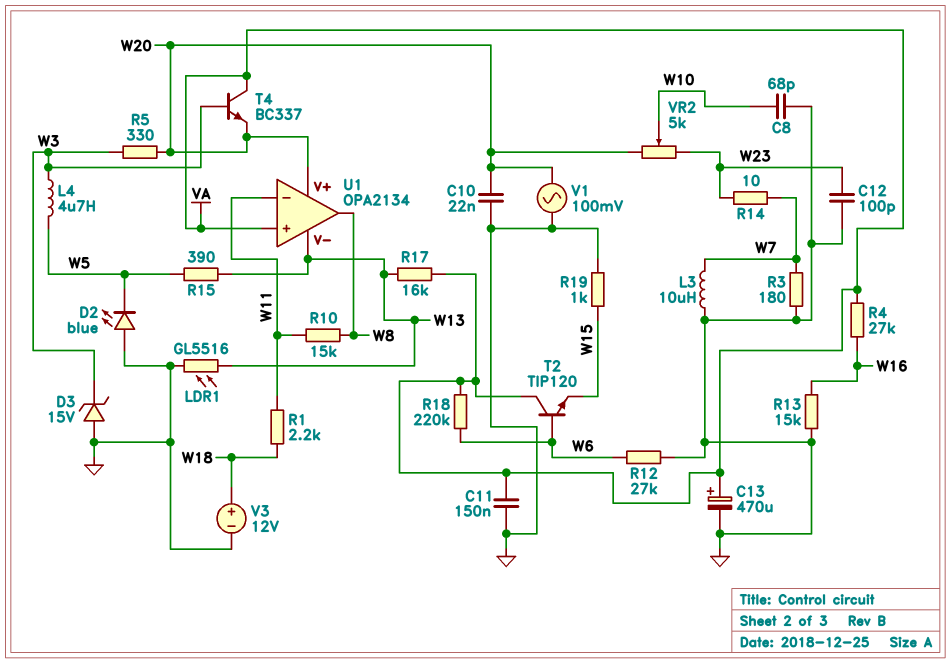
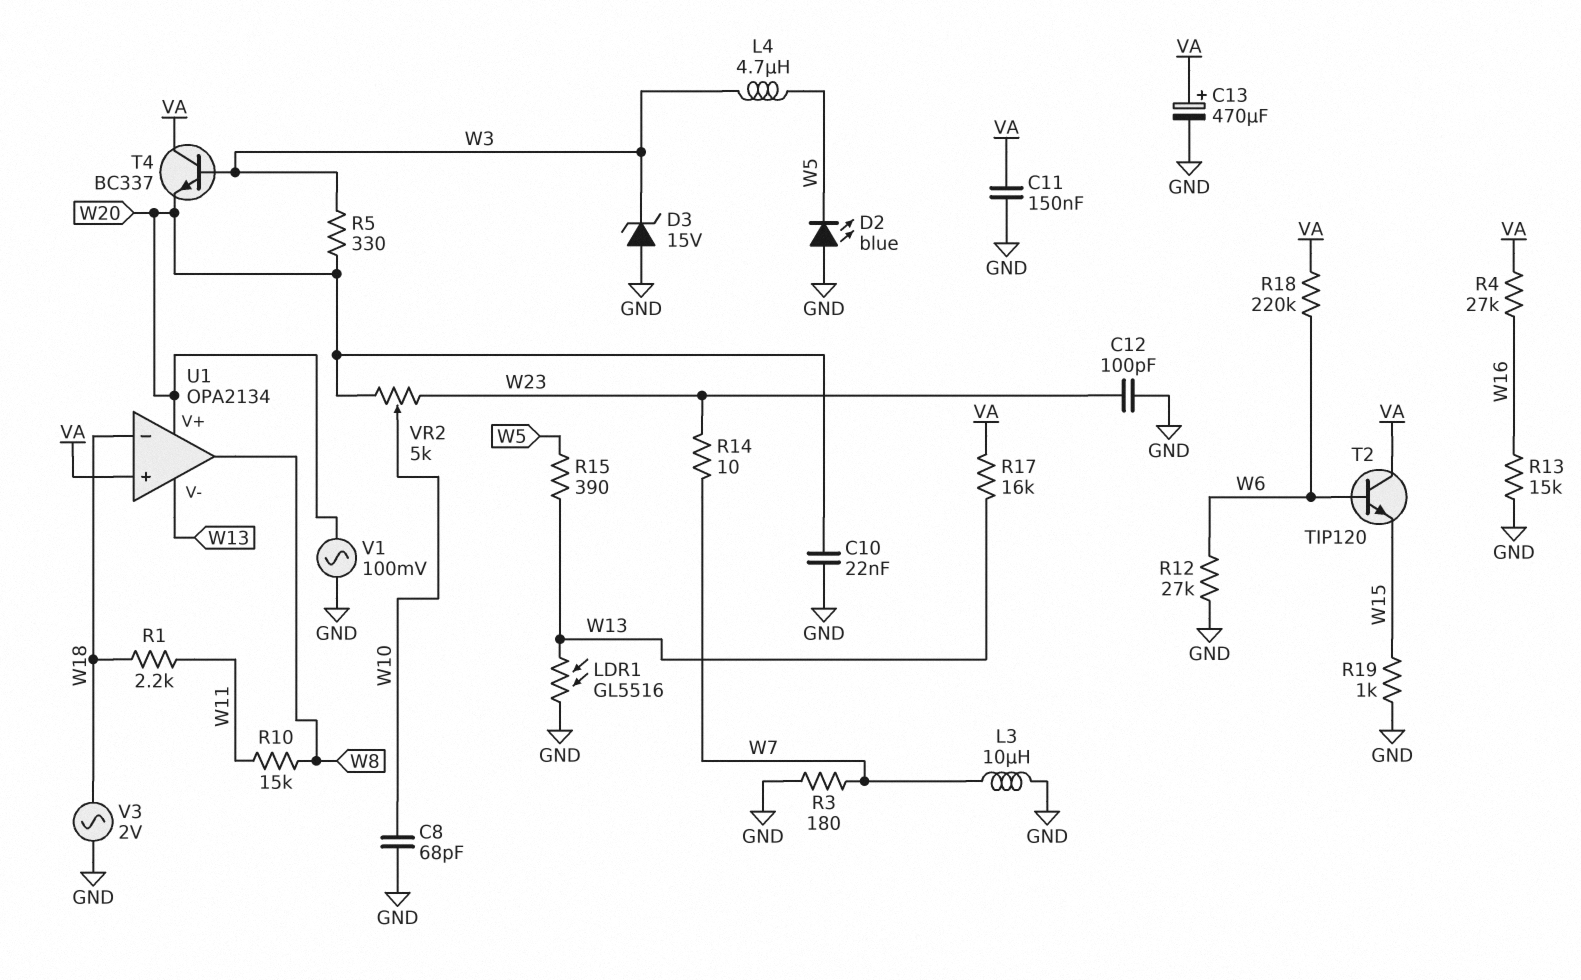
U1 pin in-: W11 -> W18
V3: 12V (plus W18, minus GND) -> AC 2V (GND, W18)

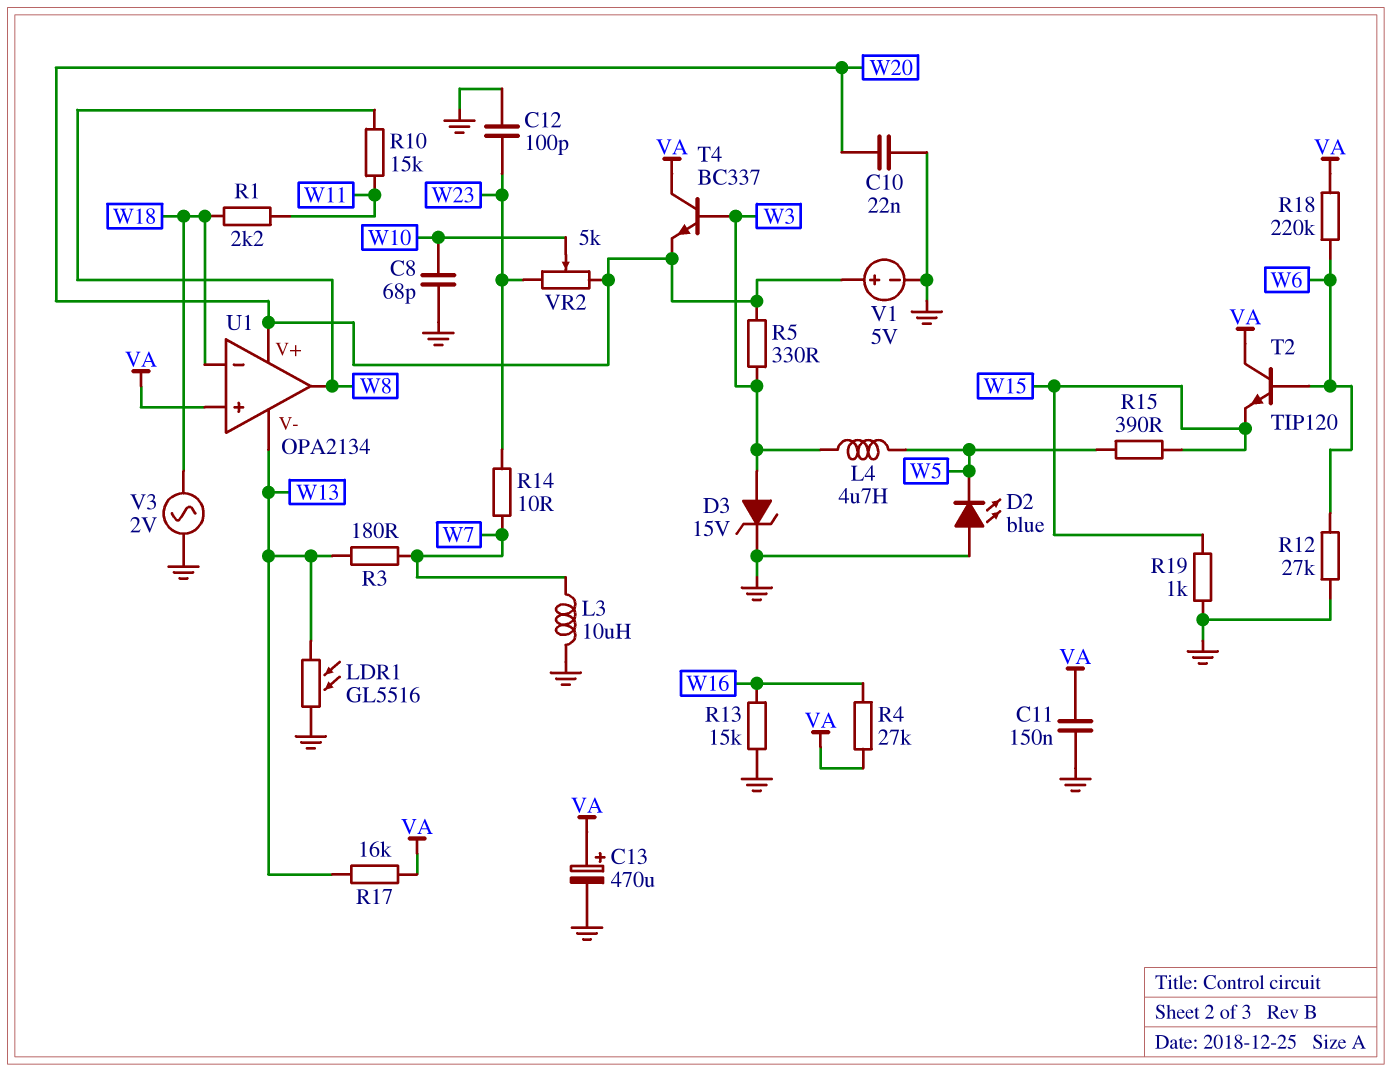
D3: zener 15V (A GND, K W3) -> zener 15V (A W3, K GND)
R3: 180 (GND, W7) -> 180 (W7, W13)
R15: 390 (W5, W13) -> 390 (W5, W15)
V1: AC 100mV (GND, W20) -> 5V (plus W20, minus GND)

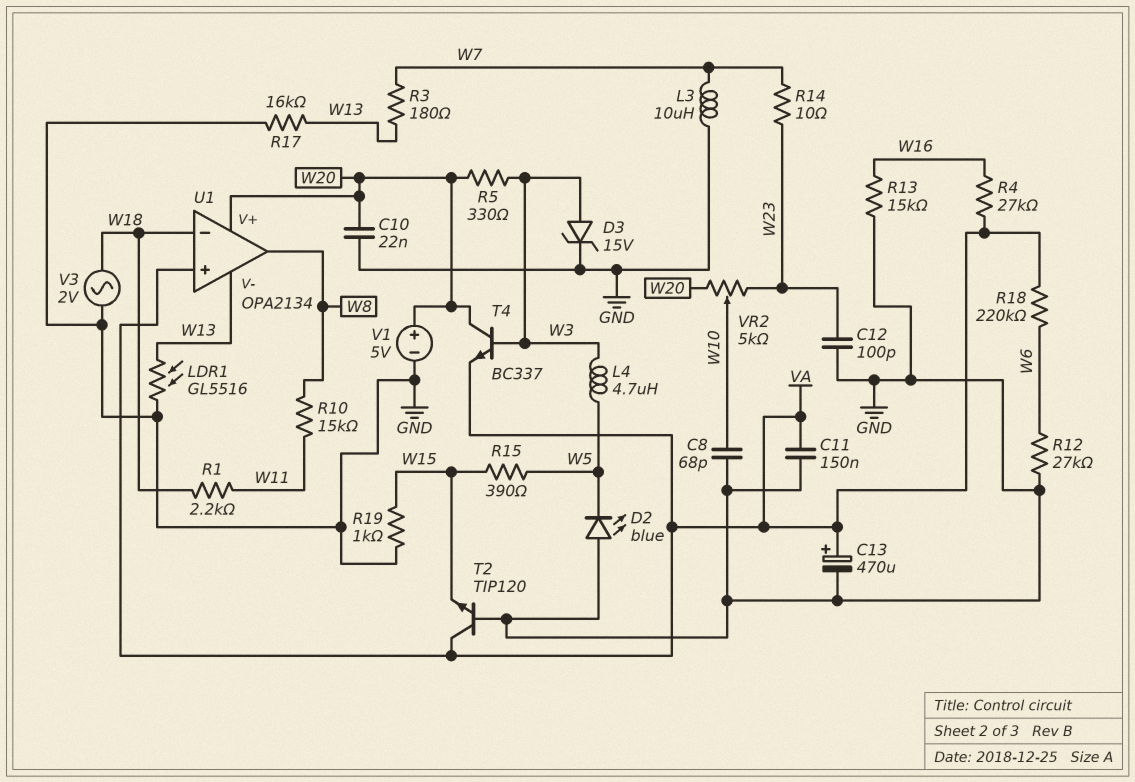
R17: 16k (VA, W13) -> 16k (GND, W13)
T2: NPN TIP120 (B W6, C VA, E W15) -> NPN TIP120 (B GND, C VA, E W15)
T4: NPN BC337 (B W3, C VA, E W20) -> NPN BC337 (B W3, C W20, E VA)

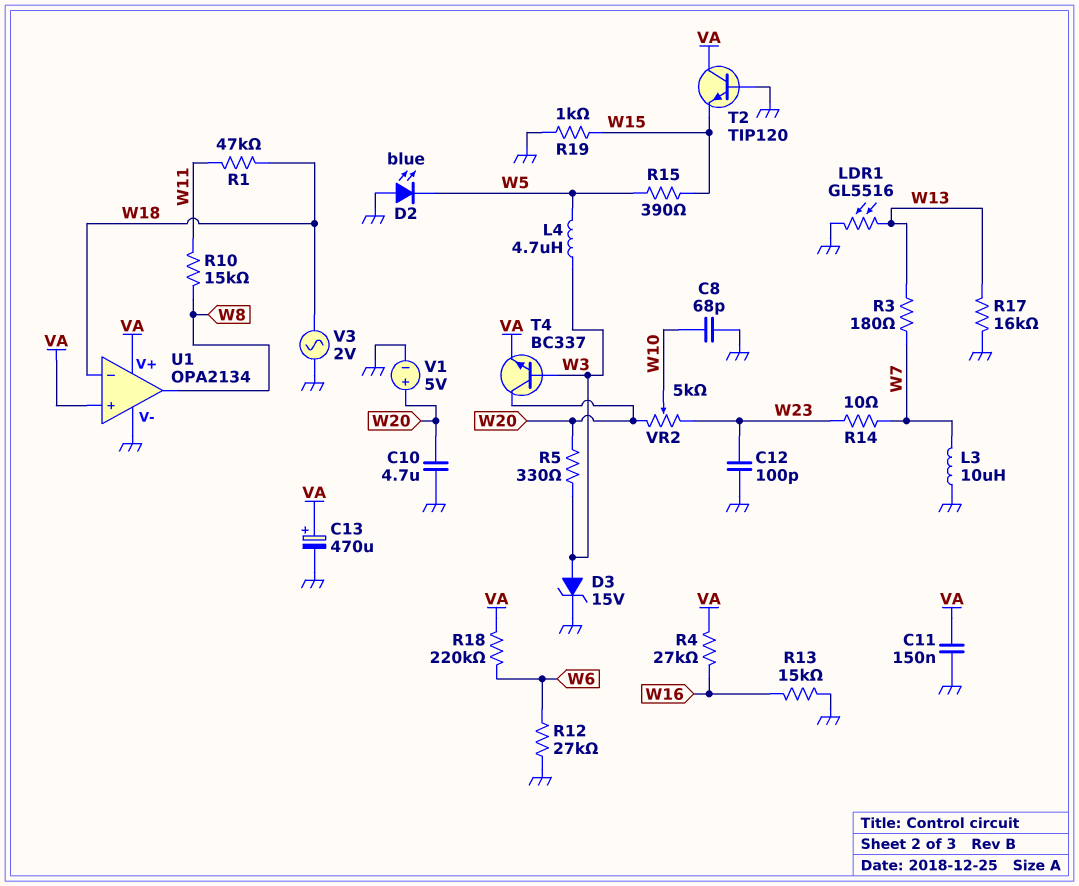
C10: 22nF (GND, W20) -> 4.7uF (GND, W20)
R1: 2.2k (W11, W18) -> 47k (W11, W18)
U1 pin V+: W20 -> VA
U1 pin V-: W13 -> GND

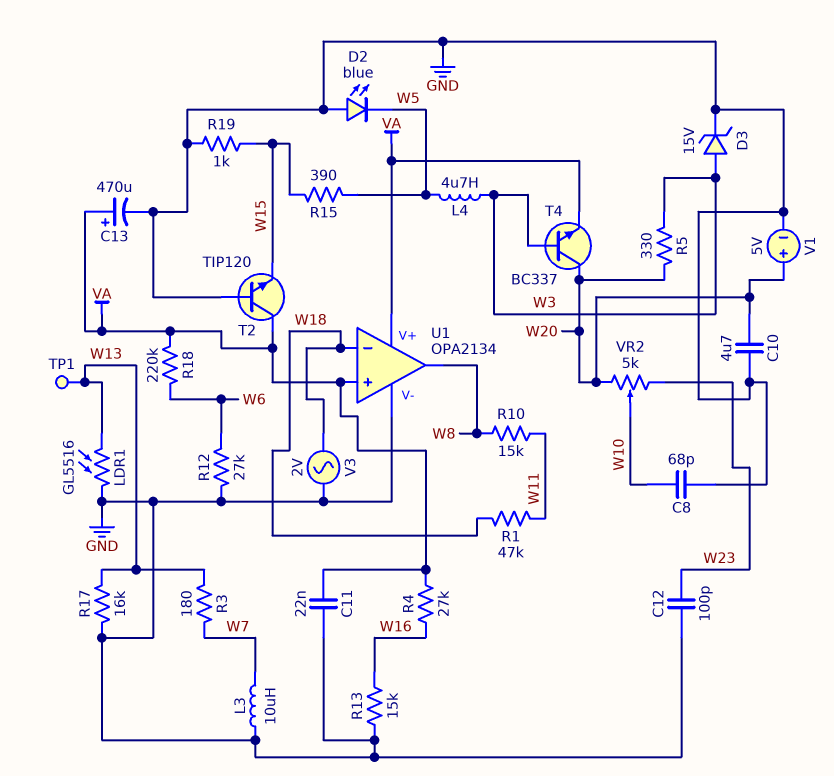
C11: 150nF (GND, VA) -> 22nF (GND, VA)
R14: 10 (W7, W23) -> none
TP1: none -> test point (W13)

